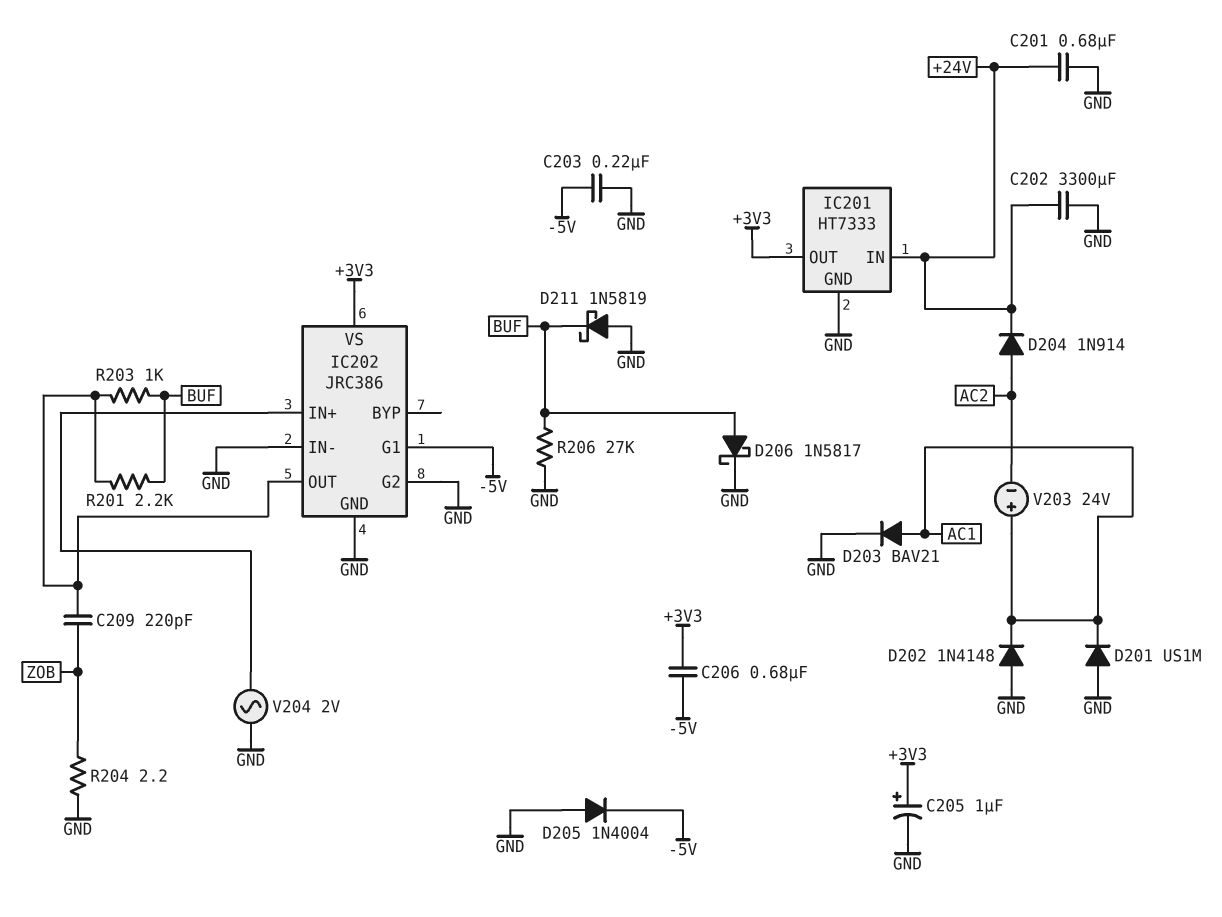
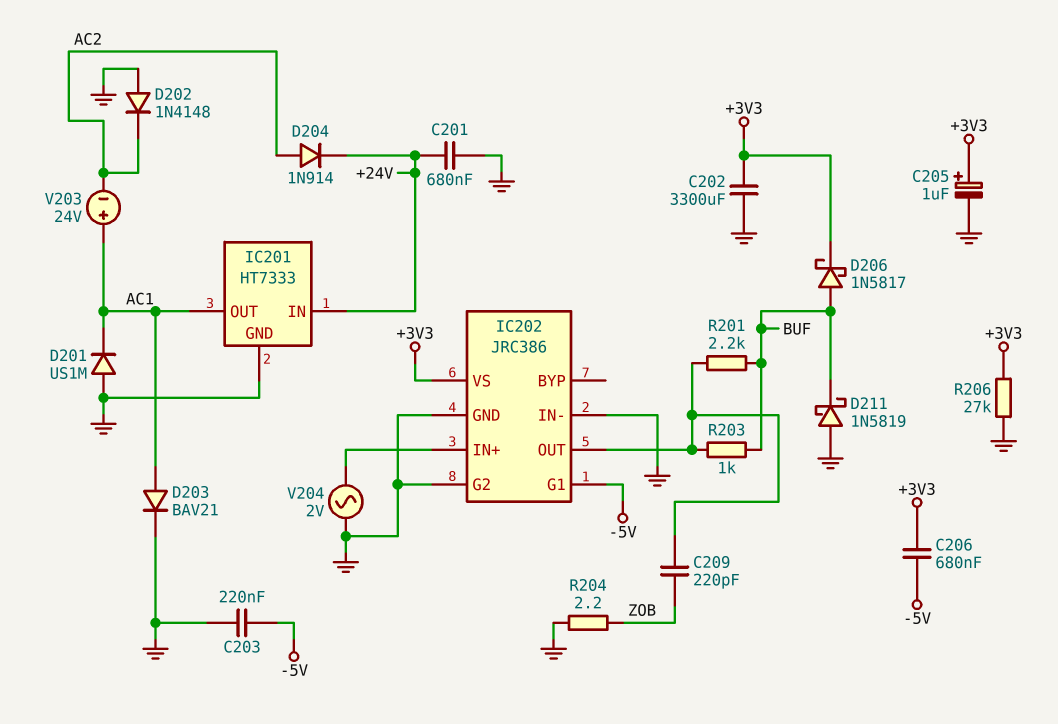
C202: 3300uF (+24V, GND) -> 3300uF (+3V3, GND)
D202: diode 1N4148 (A GND, K AC1) -> diode 1N4148 (A GND, K AC2)
D205: diode 1N4004 (A GND, K -5V) -> none
D206: schottky 1N5817 (A BUF, K GND) -> schottky 1N5817 (A BUF, K +3V3)
IC201 pin OUT: +3V3 -> AC1
R206: 27k (BUF, GND) -> 27k (+3V3, GND)

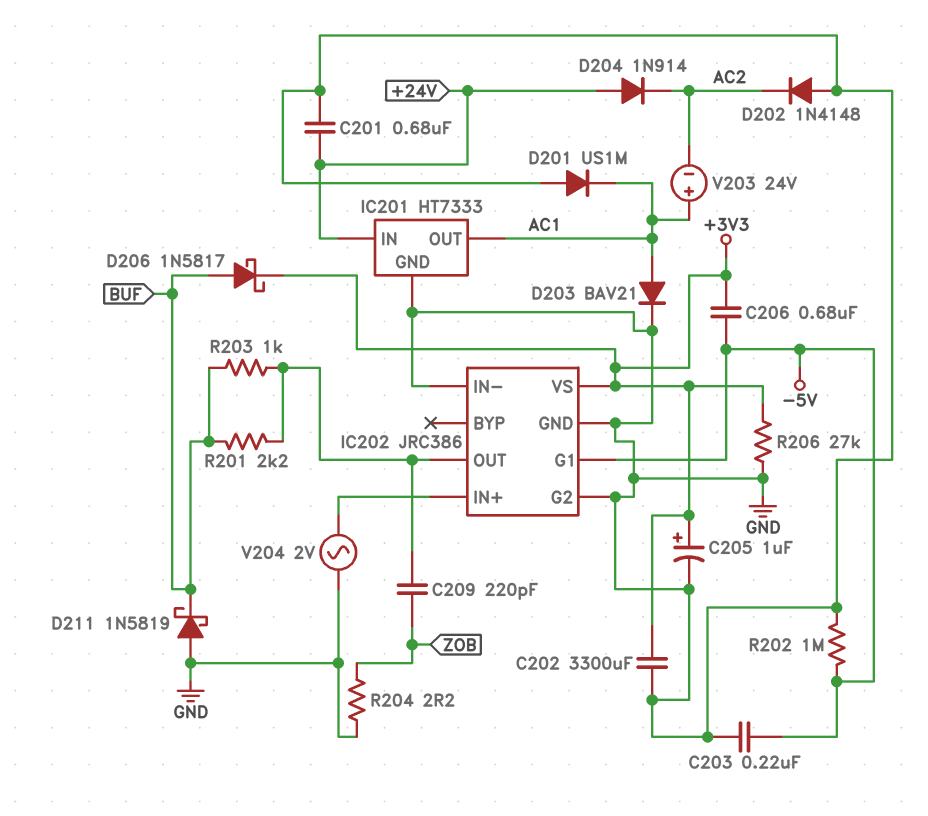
D204: diode 1N914 (A AC2, K +24V) -> diode 1N914 (A +24V, K AC2)
R202: none -> 1M (-5V, GND)

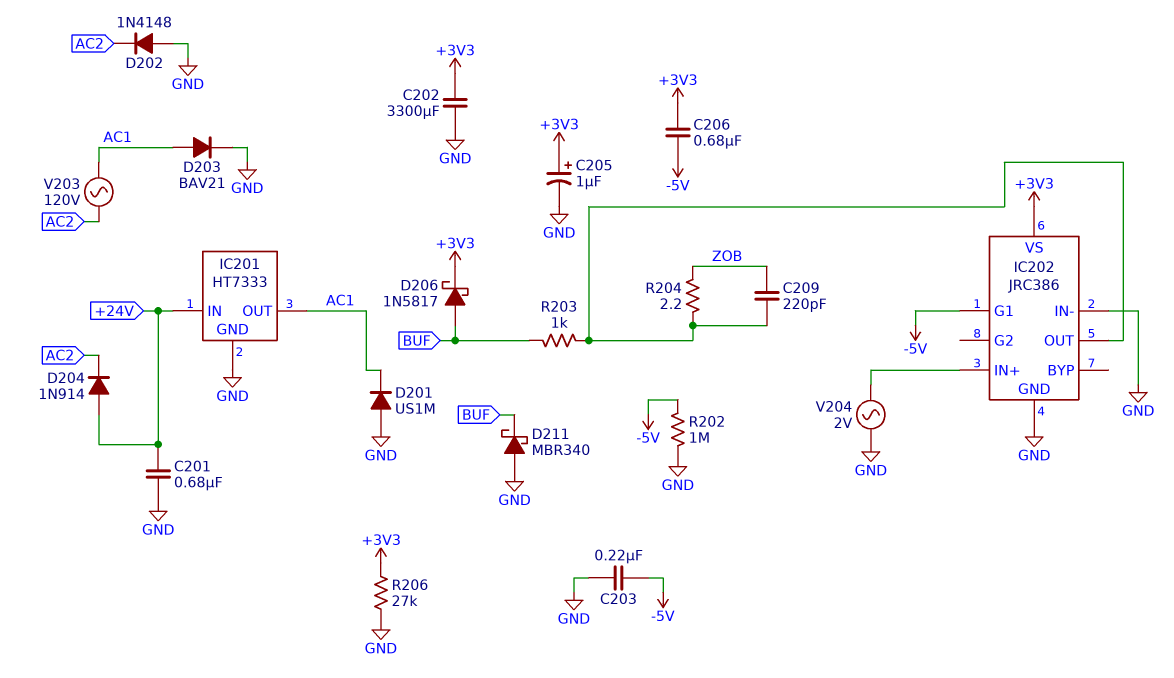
D211: schottky 1N5819 (A GND, K BUF) -> schottky MBR340 (A GND, K BUF)
IC202 pin G2: GND -> none
R201: 2.2k (BUF, IC202/OUT) -> none
R204: 2.2 (GND, ZOB) -> 2.2 (IC202/OUT, ZOB)
V203: 24V (plus AC1, minus AC2) -> AC 120V (AC1, AC2)

